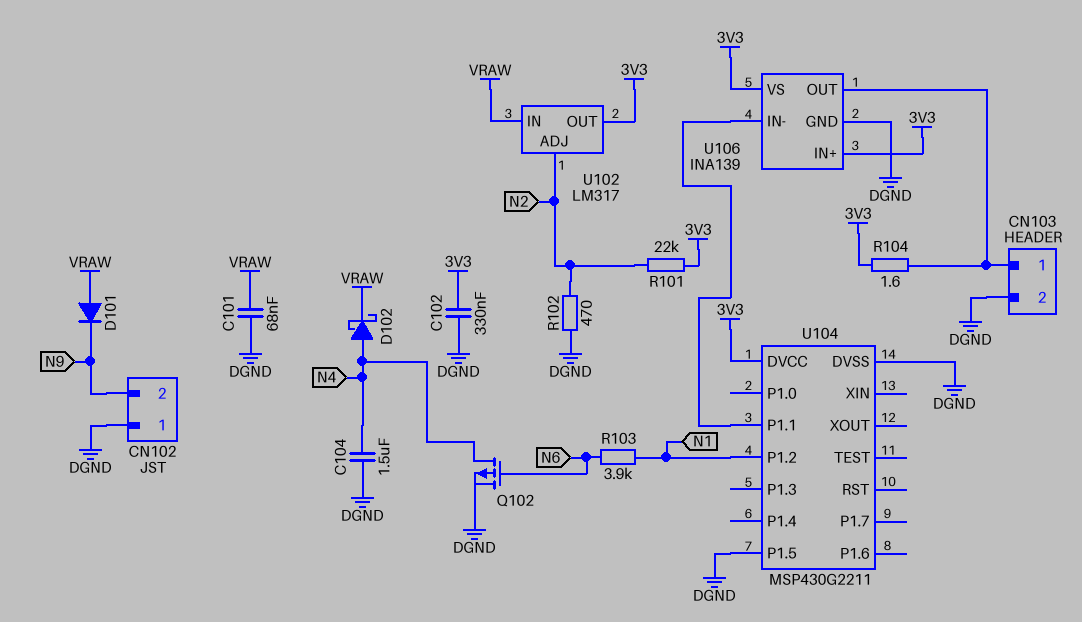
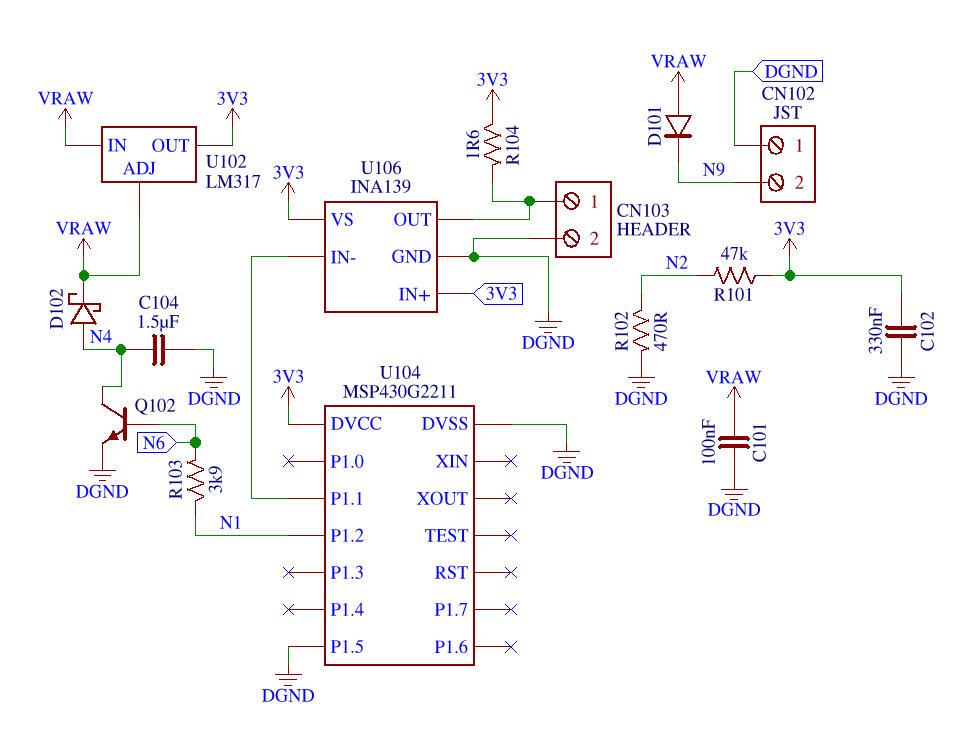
C101: 68nF (DGND, VRAW) -> 100nF (DGND, VRAW)
Q102: PMOS (G N6, D N4, S DGND) -> NPN (B N6, C N4, E DGND)
R101: 22k (3V3, N2) -> 47k (3V3, N2)
U102 pin ADJ: N2 -> VRAW

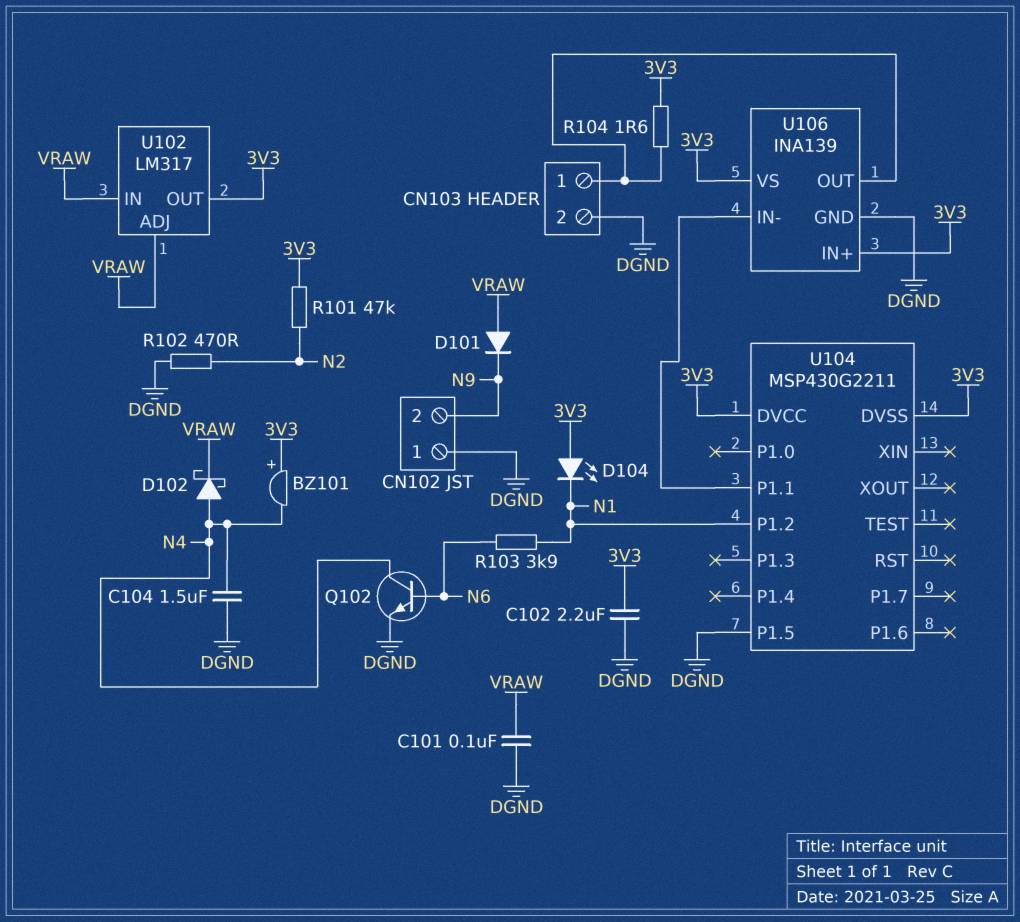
BZ101: none -> buzzer (plus 3V3, minus N4)
C102: 330nF (3V3, DGND) -> 2.2uF (3V3, DGND)
D104: none -> LED (A 3V3, K N1)
U104 pin DVSS: DGND -> 3V3

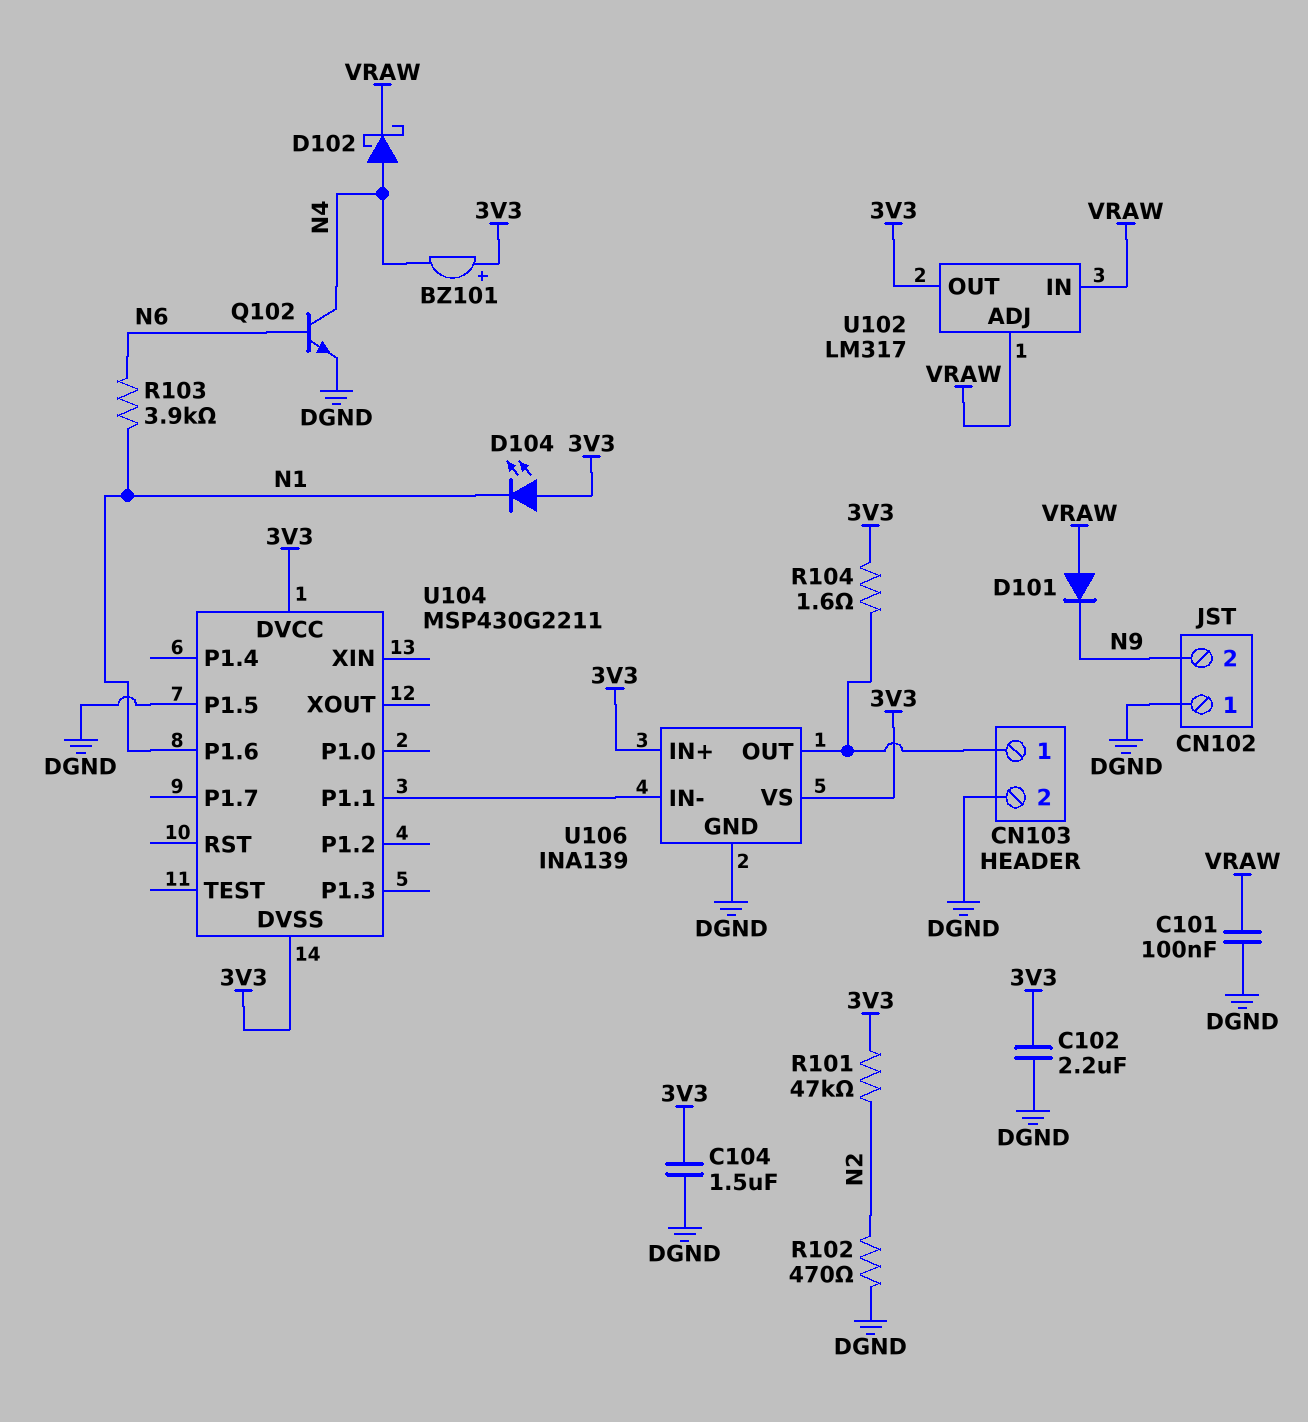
C104: 1.5uF (DGND, N4) -> 1.5uF (3V3, DGND)
U104 pin P1.2: N1 -> none
U104 pin P1.6: none -> N1

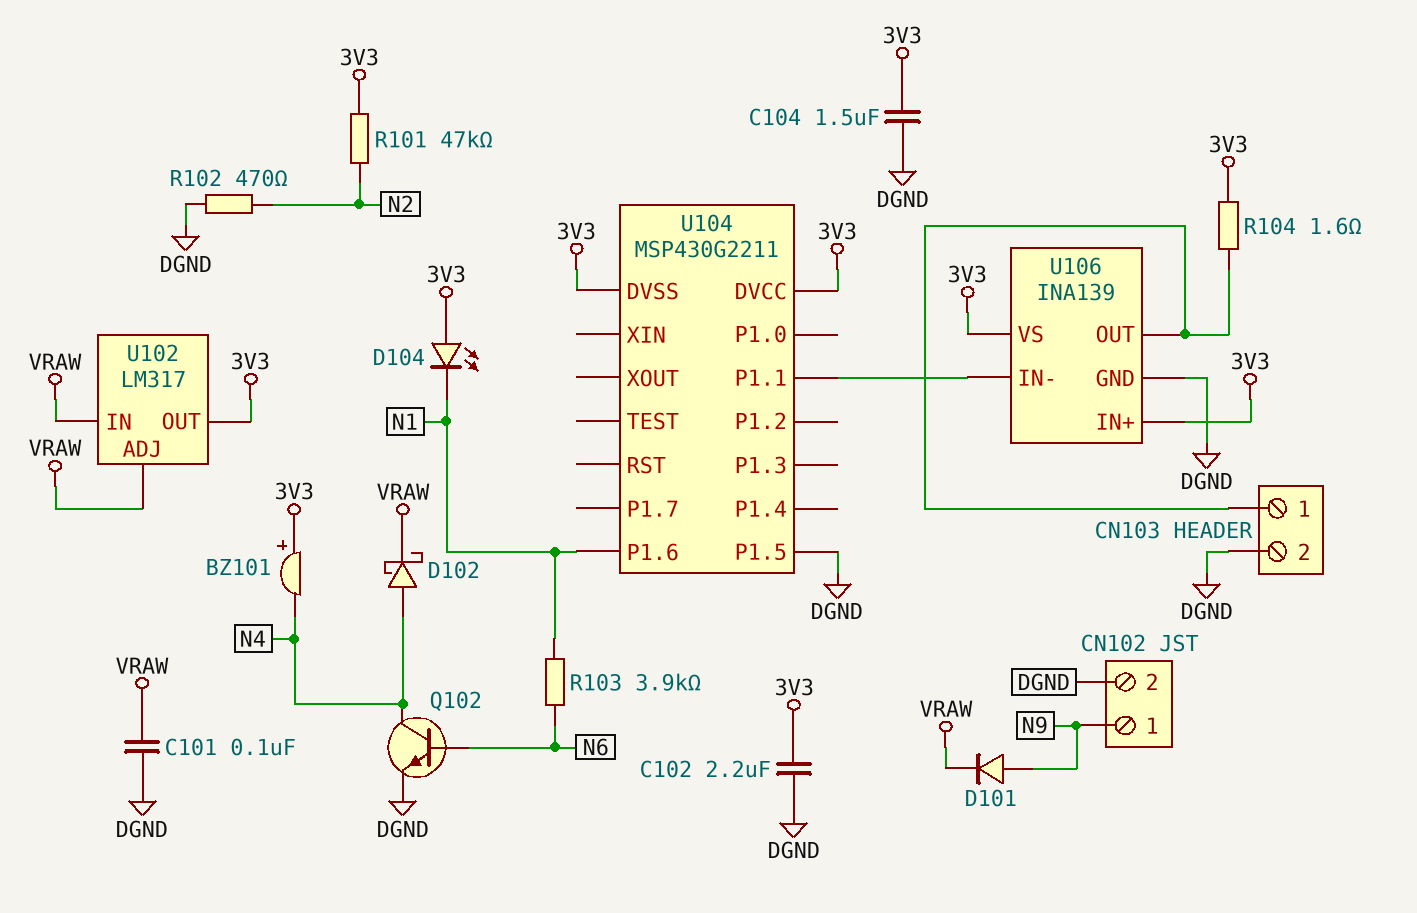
CN102 pin 1: DGND -> N9
CN102 pin 2: N9 -> DGND
D101: diode (A VRAW, K N9) -> diode (A N9, K VRAW)

